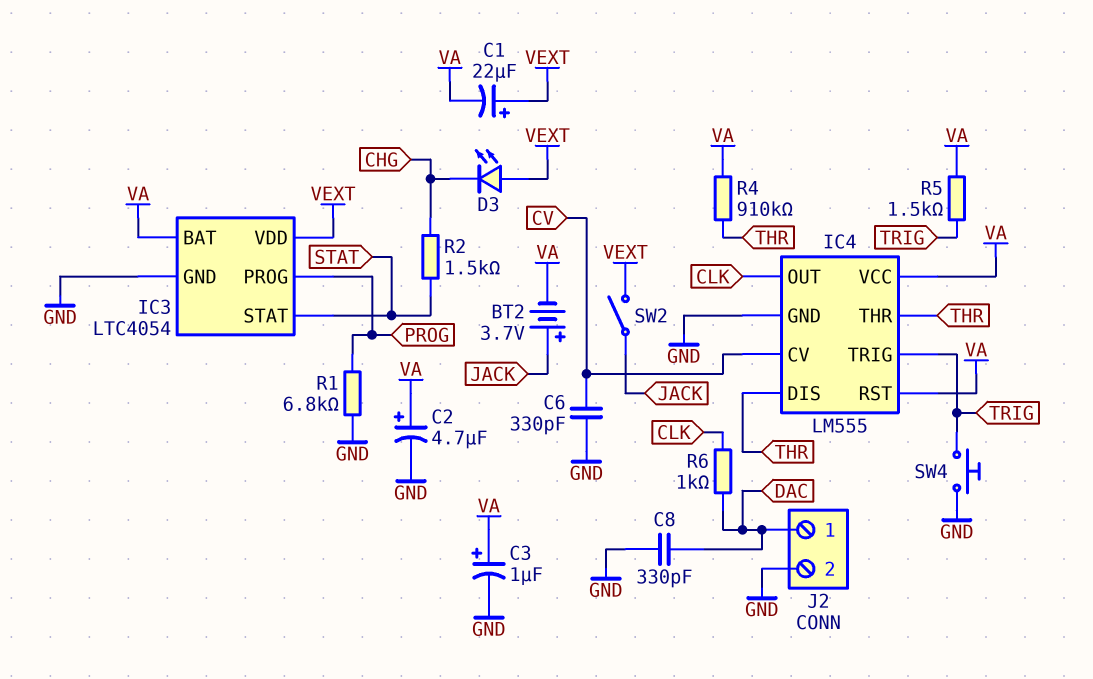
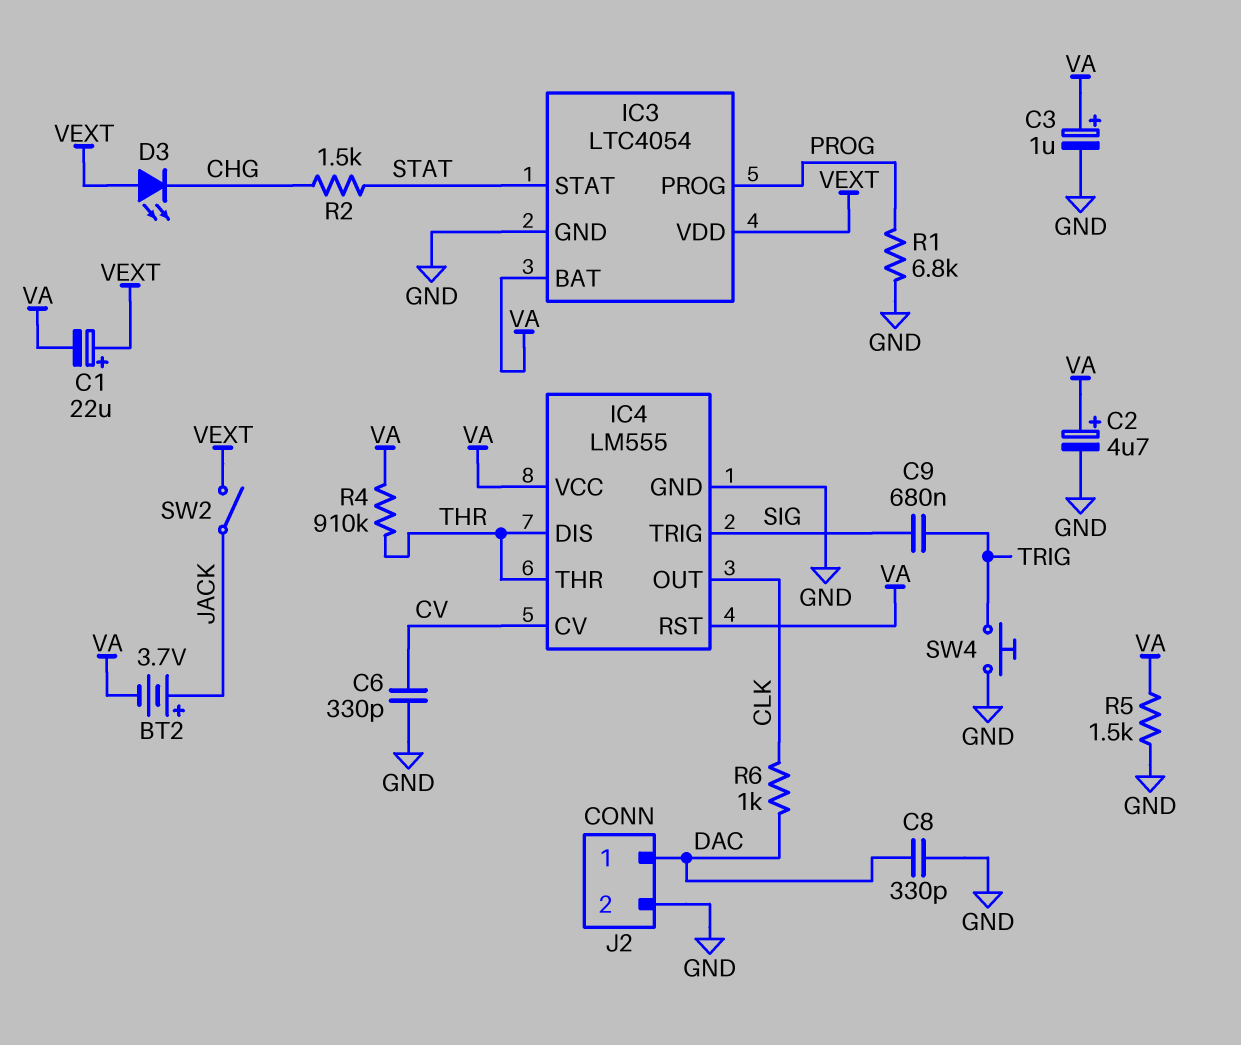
C9: none -> 680nF (SIG, TRIG)
IC4 pin TRIG: TRIG -> SIG
R5: 1.5k (TRIG, VA) -> 1.5k (GND, VA)

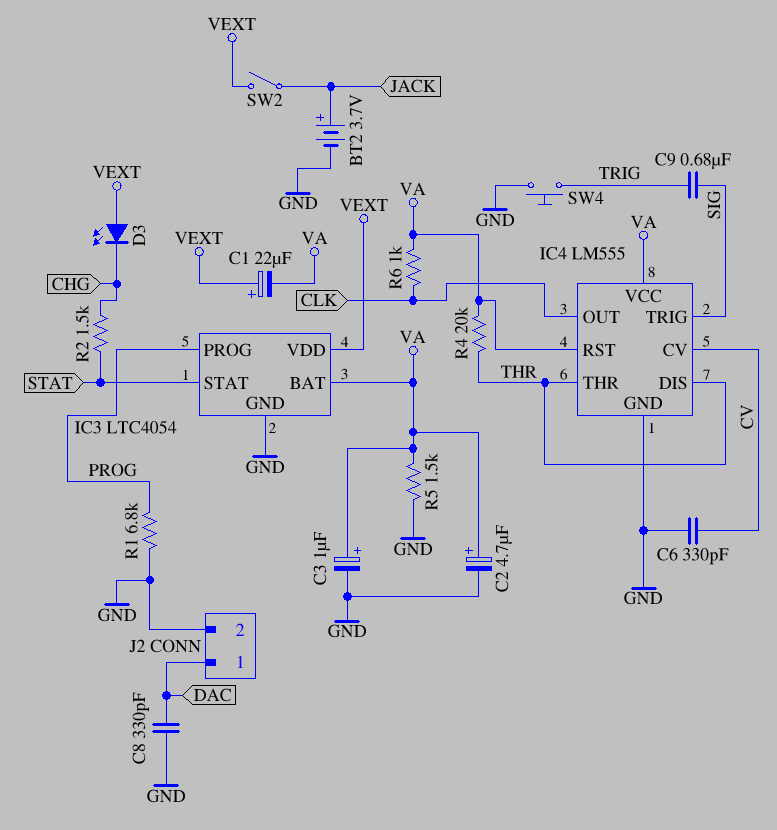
BT2: 3.7V (plus JACK, minus VA) -> 3.7V (plus JACK, minus GND)
R4: 910k (THR, VA) -> 20k (THR, VA)
R6: 1k (CLK, DAC) -> 1k (CLK, VA)

